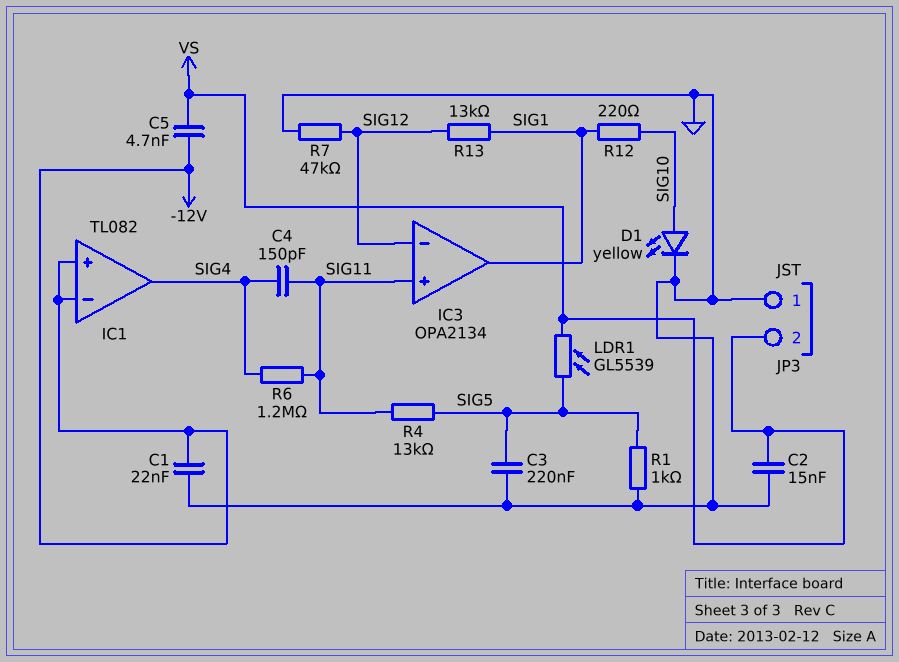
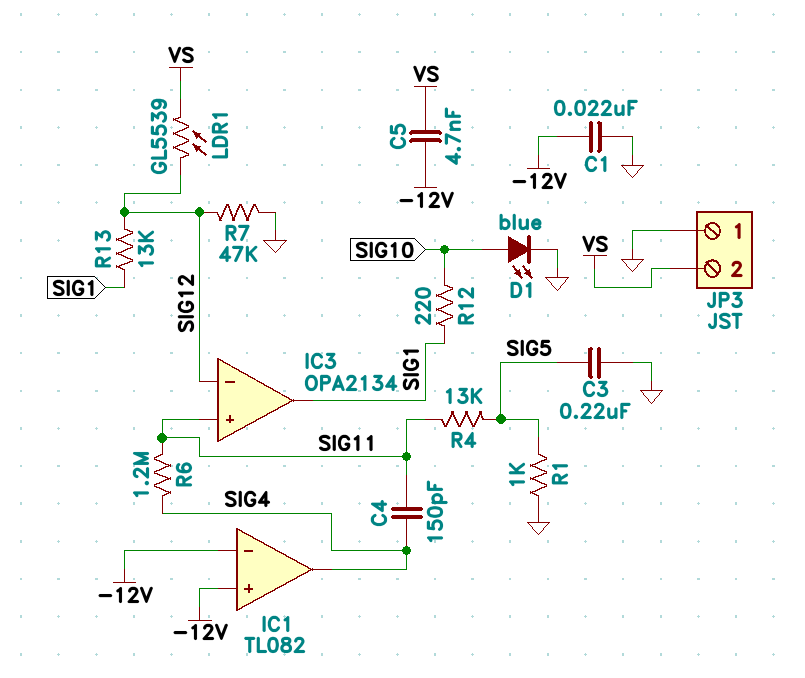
C2: 15nF (GND, VS) -> none
D1: LED yellow (A SIG10, K GND) -> LED blue (A SIG10, K GND)
LDR1: GL5539 (SIG5, VS) -> GL5539 (SIG12, VS)

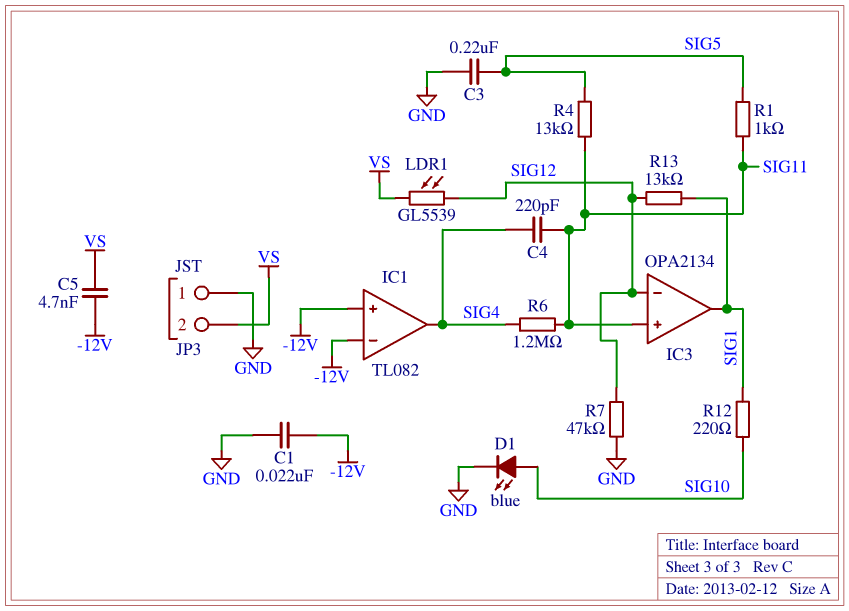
C4: 150pF (SIG4, SIG11) -> 220pF (SIG4, SIG11)
R1: 1k (GND, SIG5) -> 1k (SIG5, SIG11)

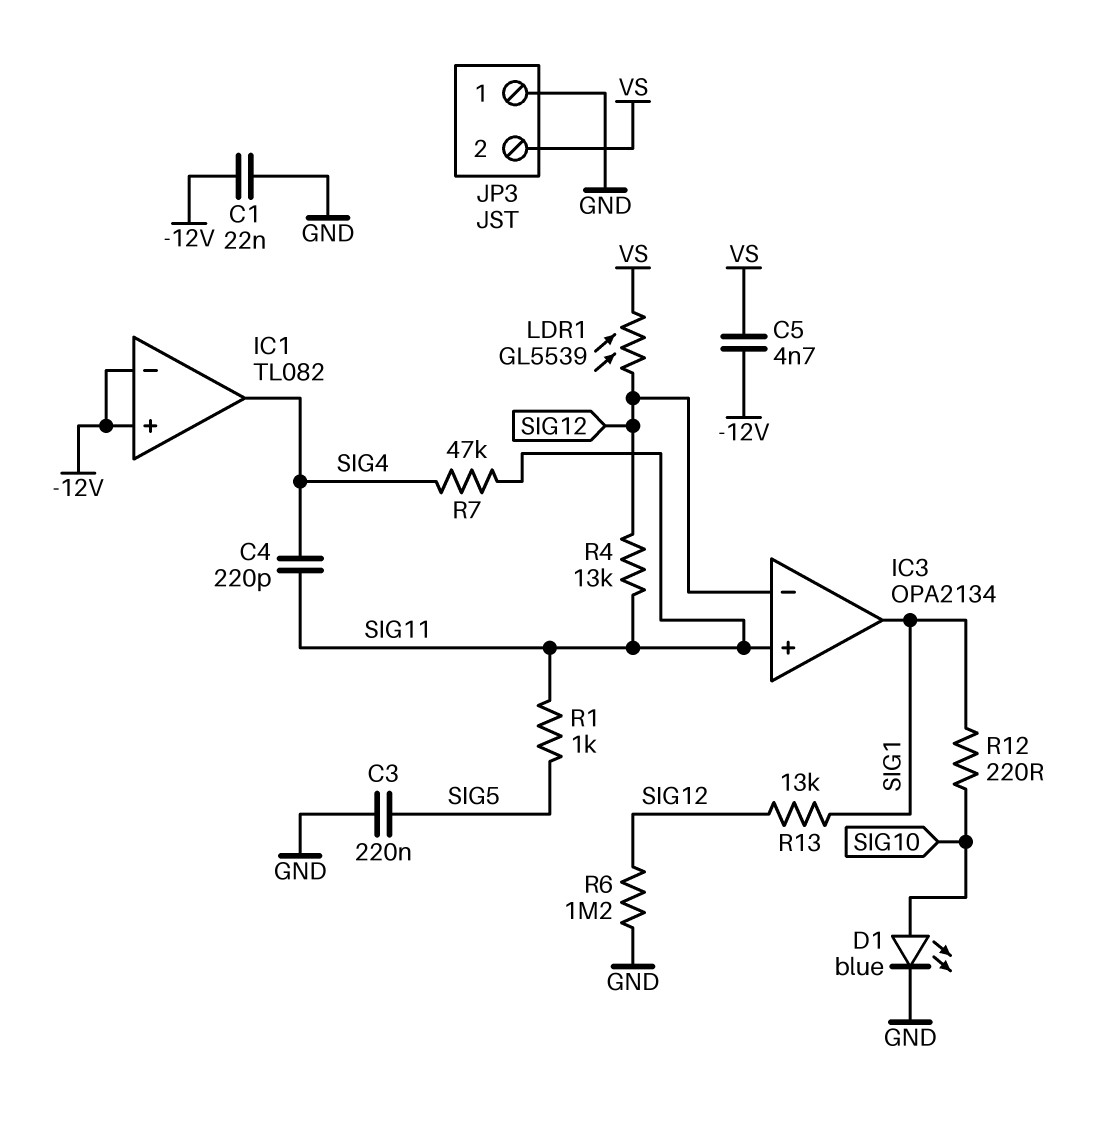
R4: 13k (SIG5, SIG11) -> 13k (SIG11, SIG12)
R6: 1.2M (SIG4, SIG11) -> 1.2M (GND, SIG12)
R7: 47k (GND, SIG12) -> 47k (SIG4, SIG11)

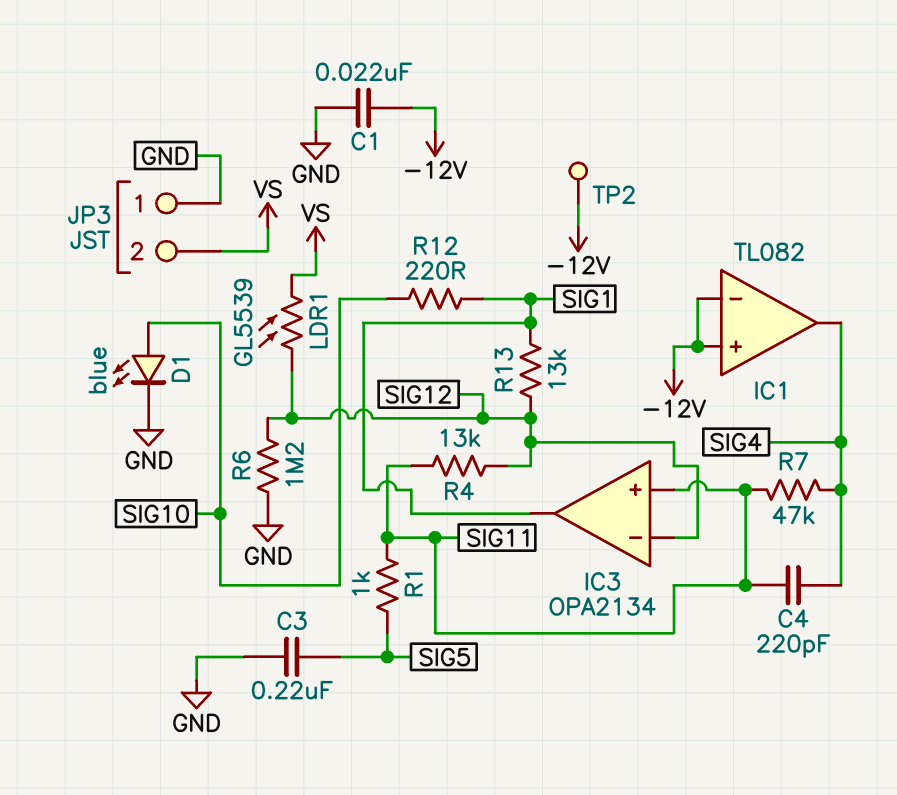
C5: 4.7nF (-12V, VS) -> none
TP2: none -> test point (-12V)

